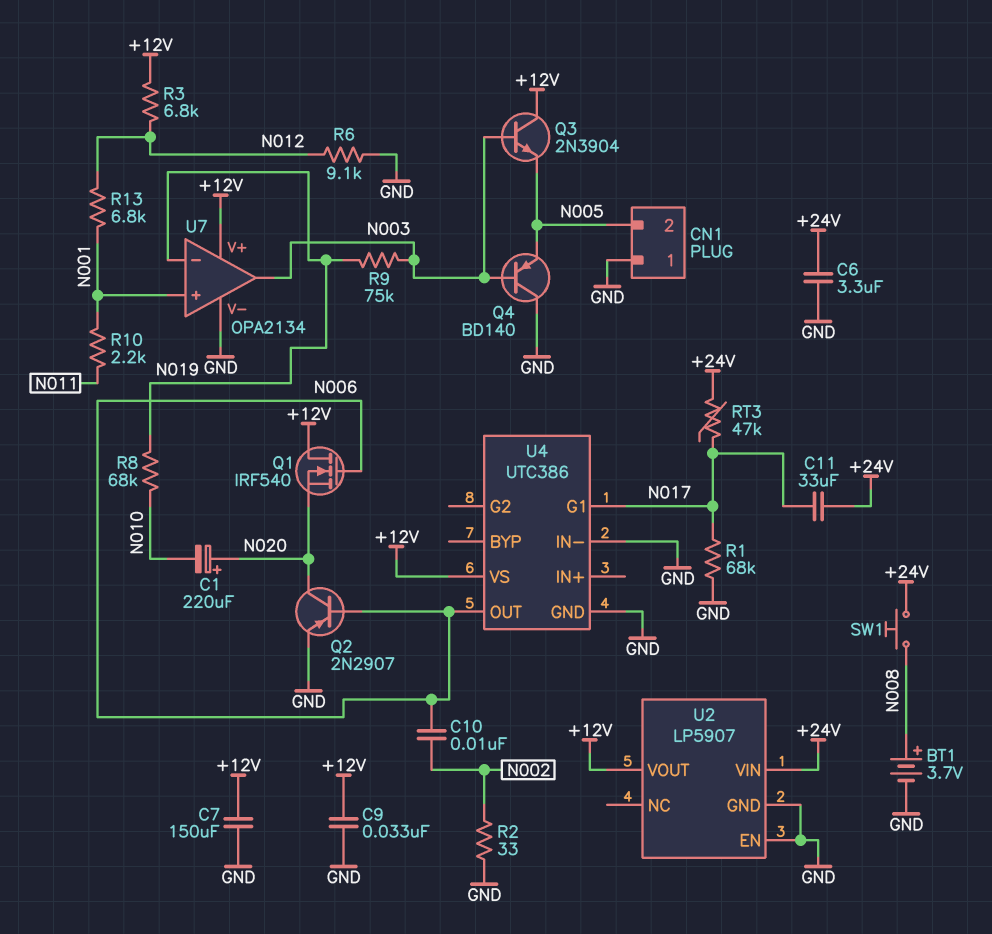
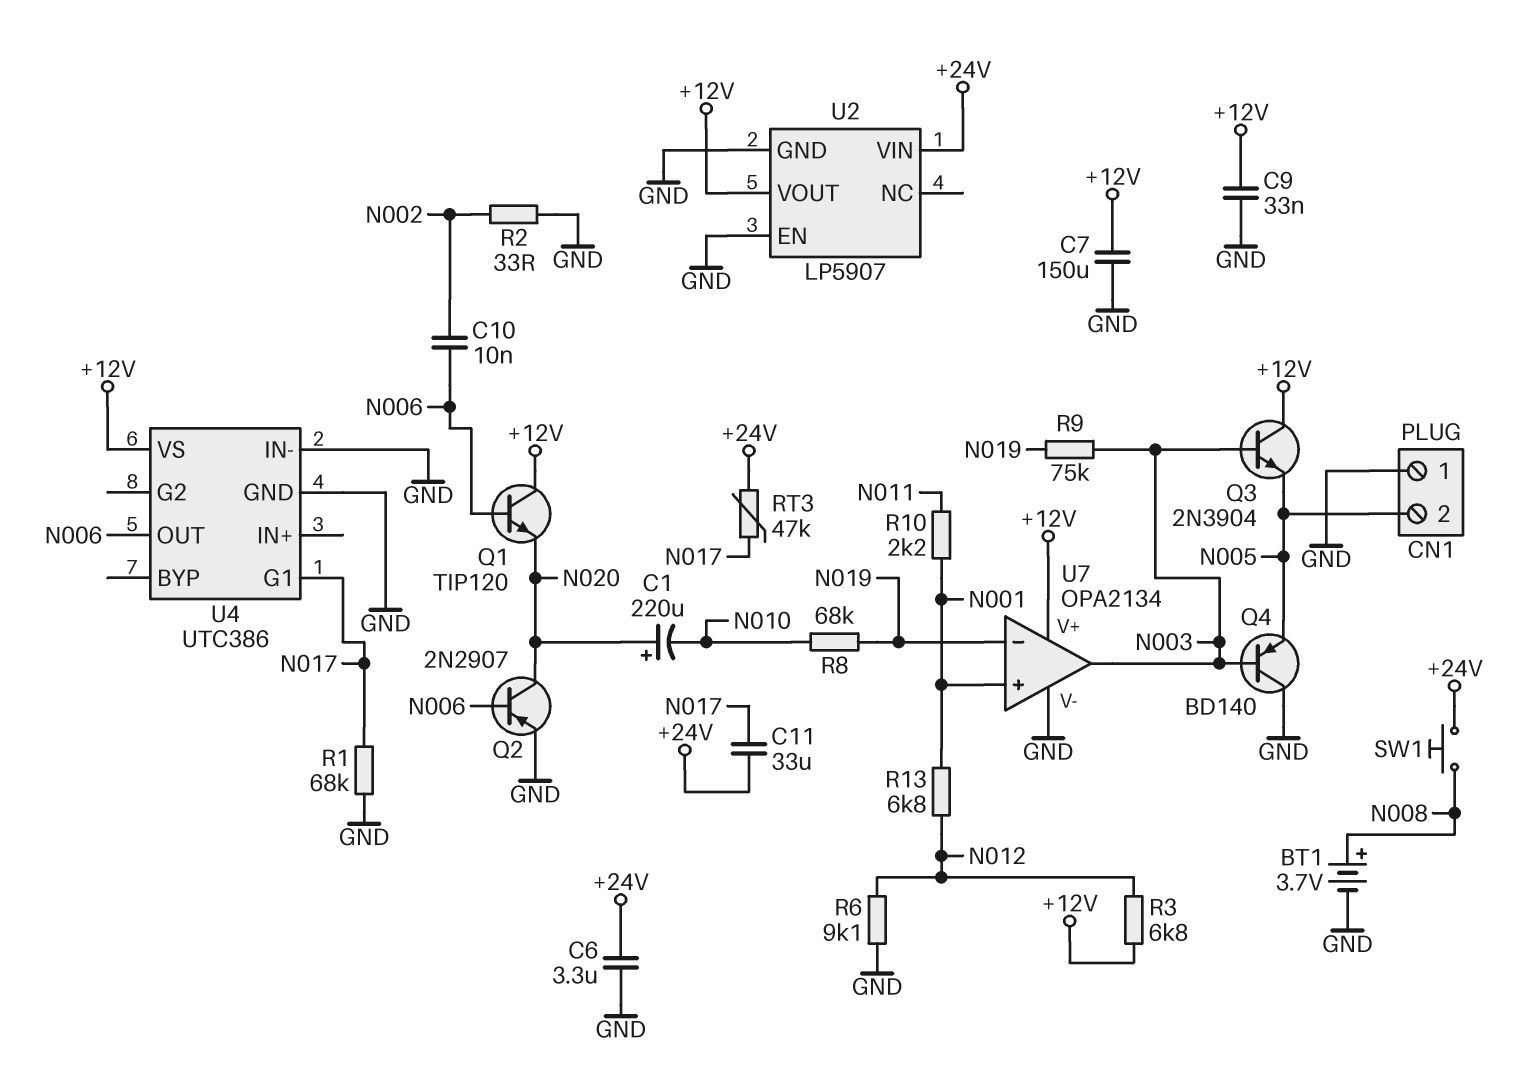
Q1: NMOS IRF540 (G N006, D +12V, S N020) -> NPN TIP120 (B N006, C +12V, E N020)

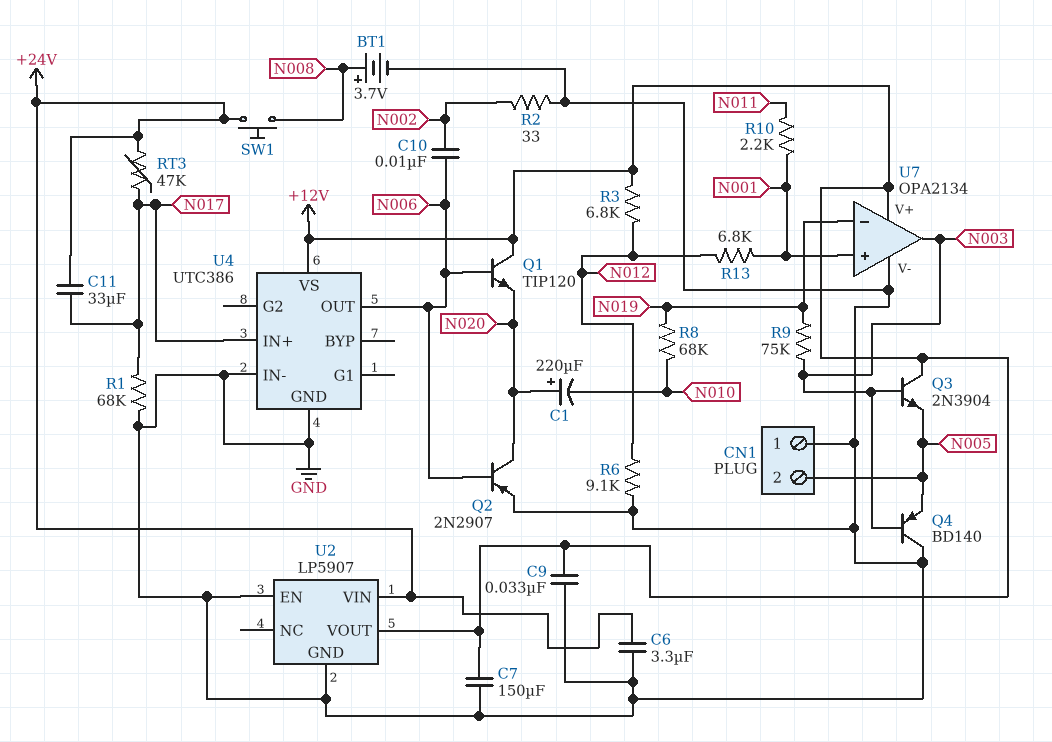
U4 pin G1: N017 -> none
U4 pin IN+: none -> N017

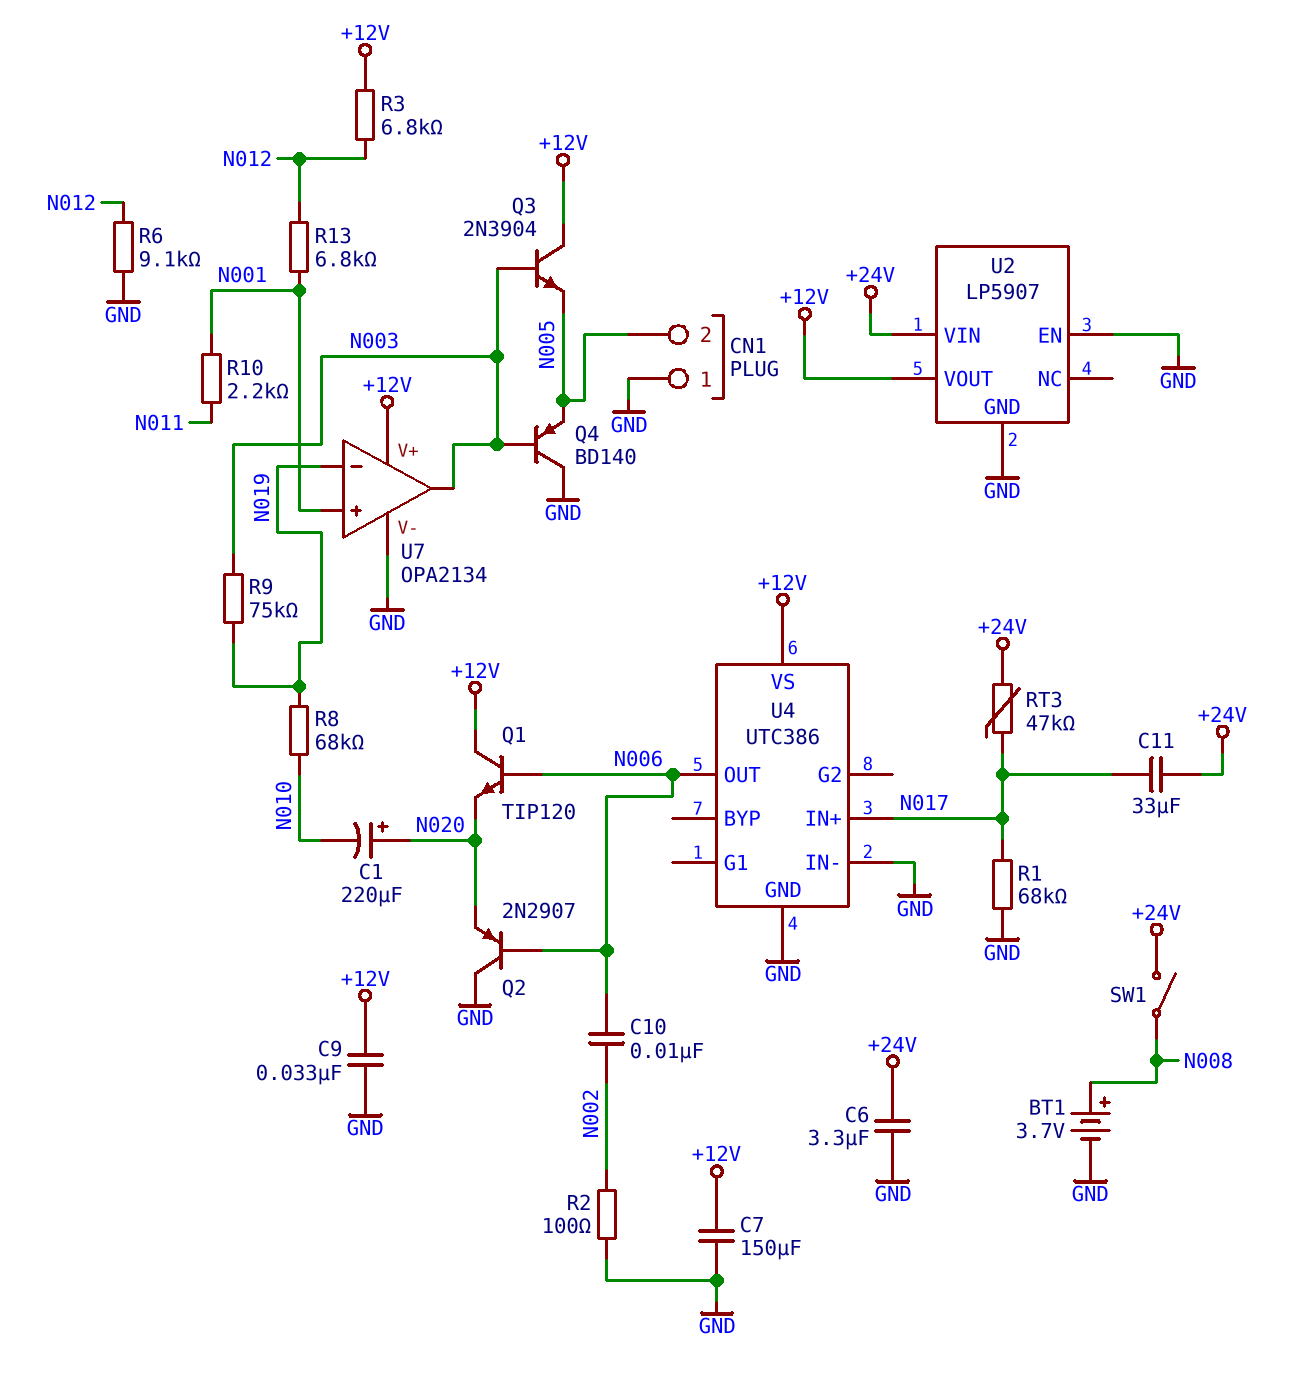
Q2: PNP 2N2907 (B N006, C N020, E GND) -> PNP 2N2907 (B N006, C GND, E N020)
R2: 33 (GND, N002) -> 100 (GND, N002)
SW1: button (+24V, N008) -> switch (+24V, N008)

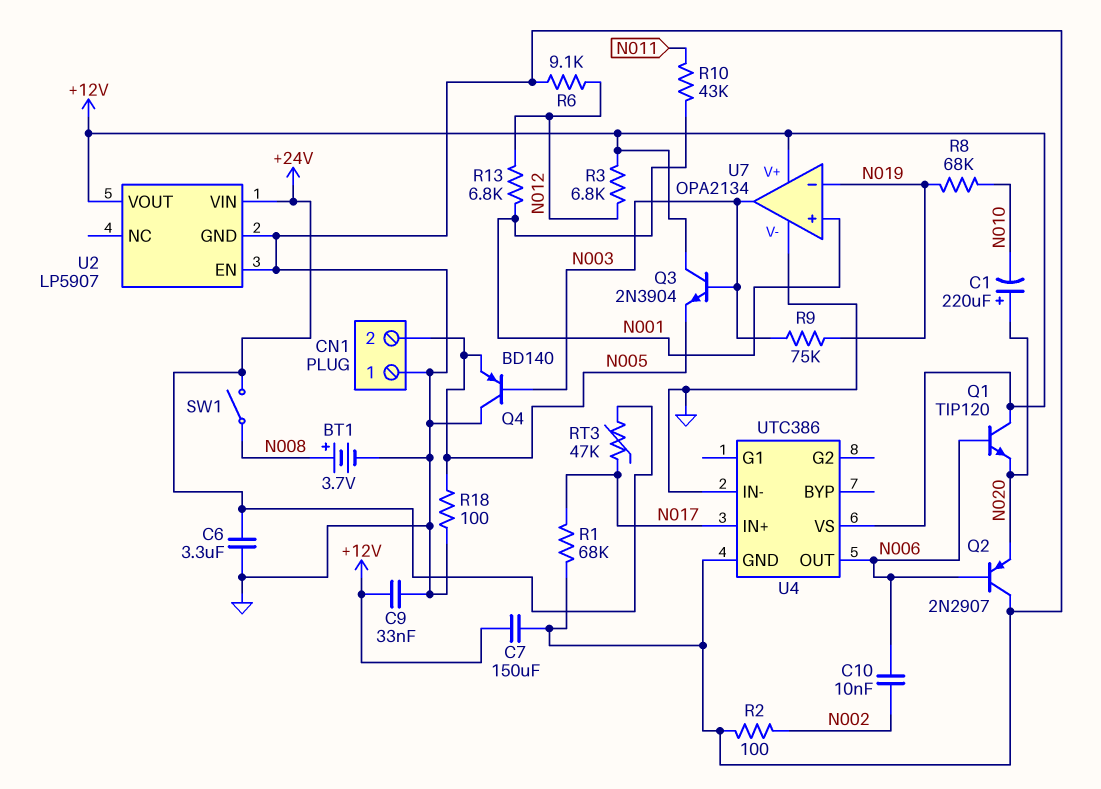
C11: 33uF (+24V, N017) -> none
R10: 2.2k (N001, N011) -> 43k (N001, N011)
R18: none -> 100 (GND, N005)

